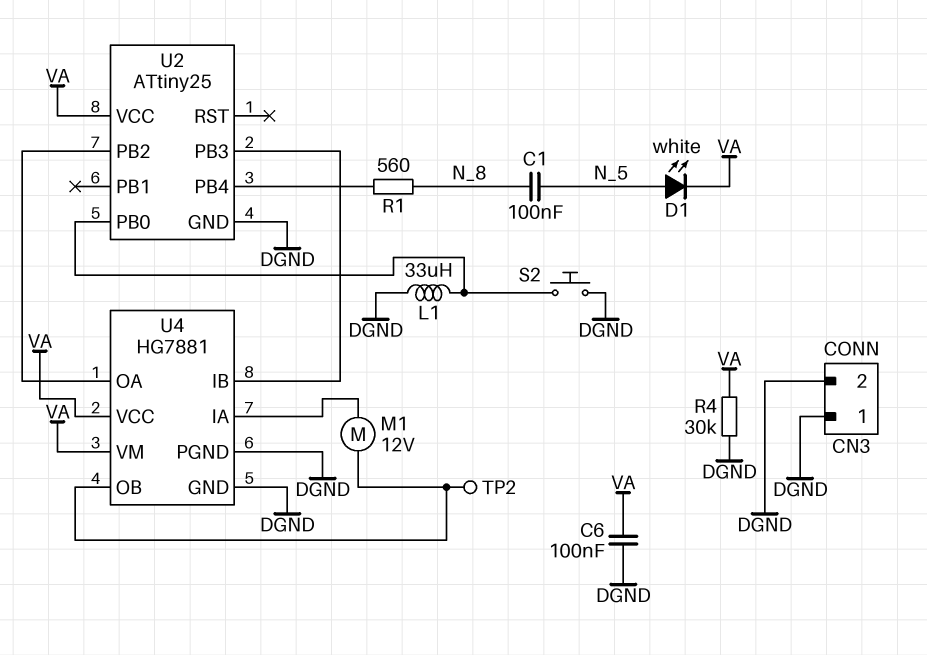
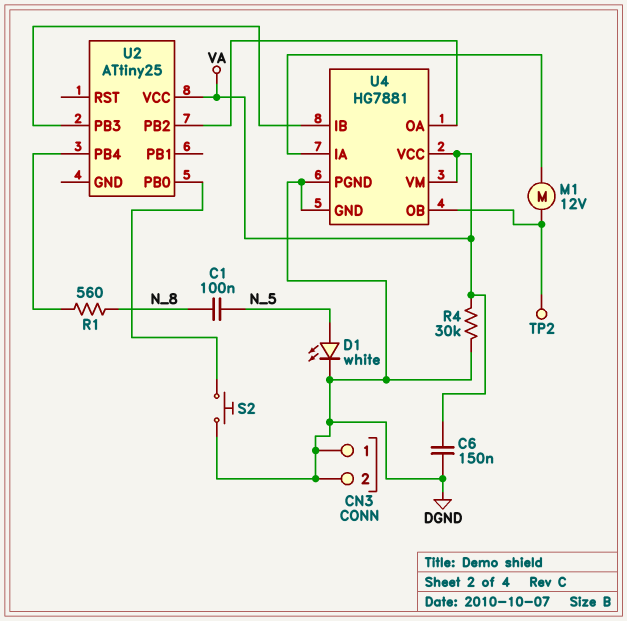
C6: 100nF (DGND, VA) -> 150nF (DGND, VA)
D1: LED white (A N_5, K VA) -> LED white (A N_5, K DGND)
L1: 33uH (DGND, U2/PB0) -> none
U2 pin GND: DGND -> none

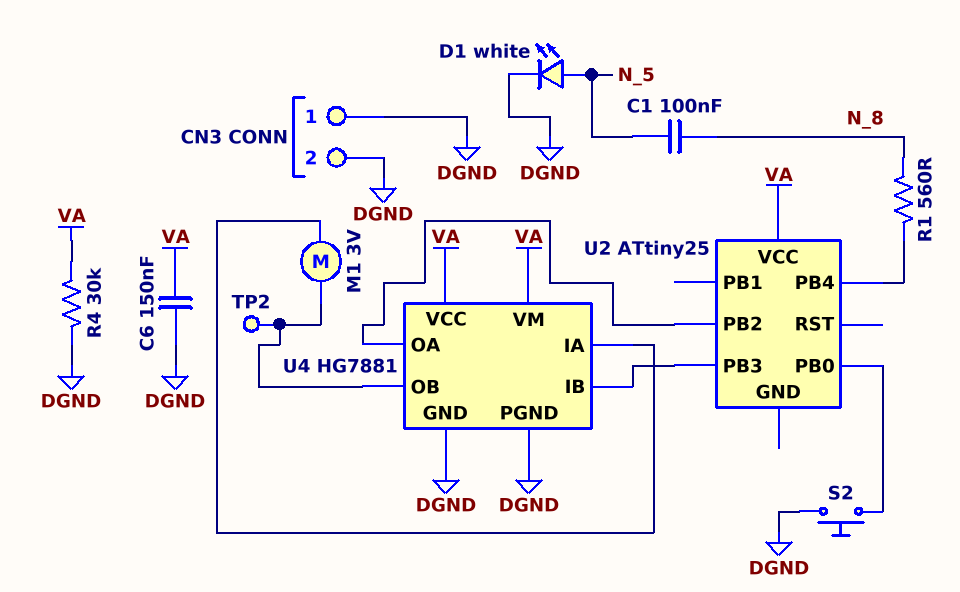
M1: motor 12V (U4/IA, U4/OB) -> motor 3V (U4/IA, U4/OB)

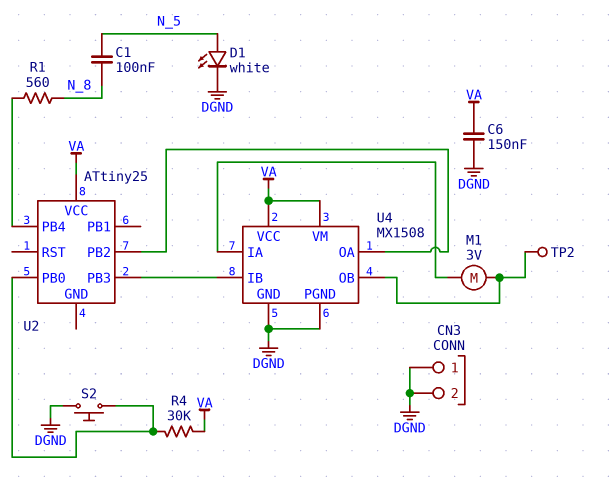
R4: 30k (DGND, VA) -> 30k (U2/PB0, VA)
U4: HG7881 -> MX1508

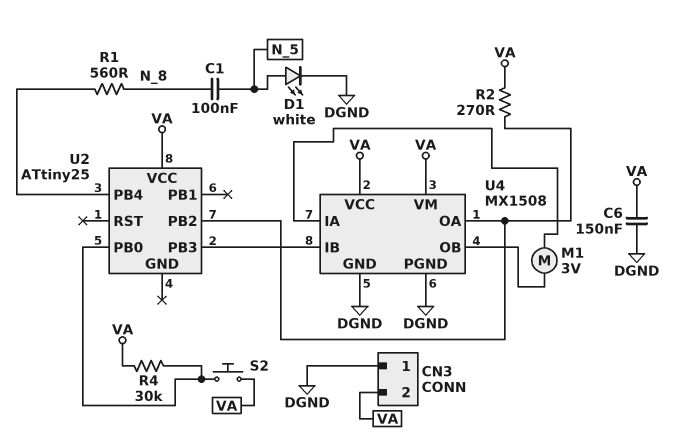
CN3 pin 2: DGND -> VA
R2: none -> 270 (U2/PB2, VA)
S2: button (DGND, U2/PB0) -> button (U2/PB0, VA)
TP2: test point (U4/OB) -> none

